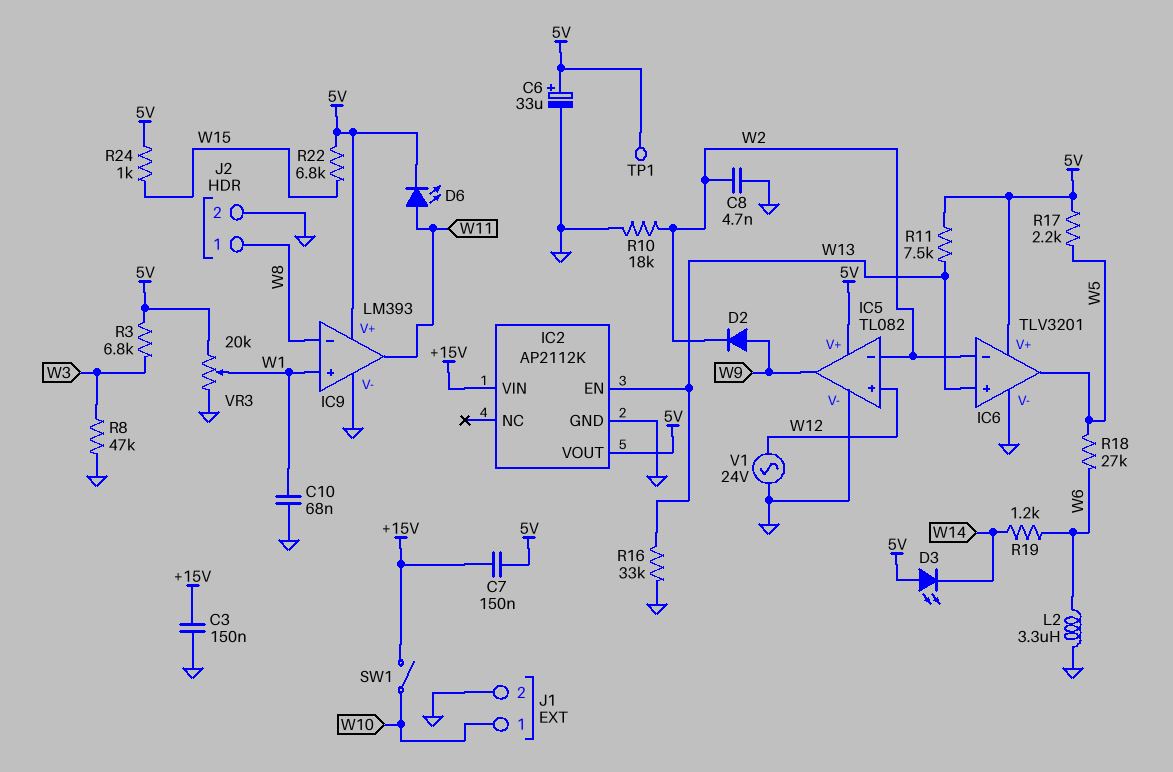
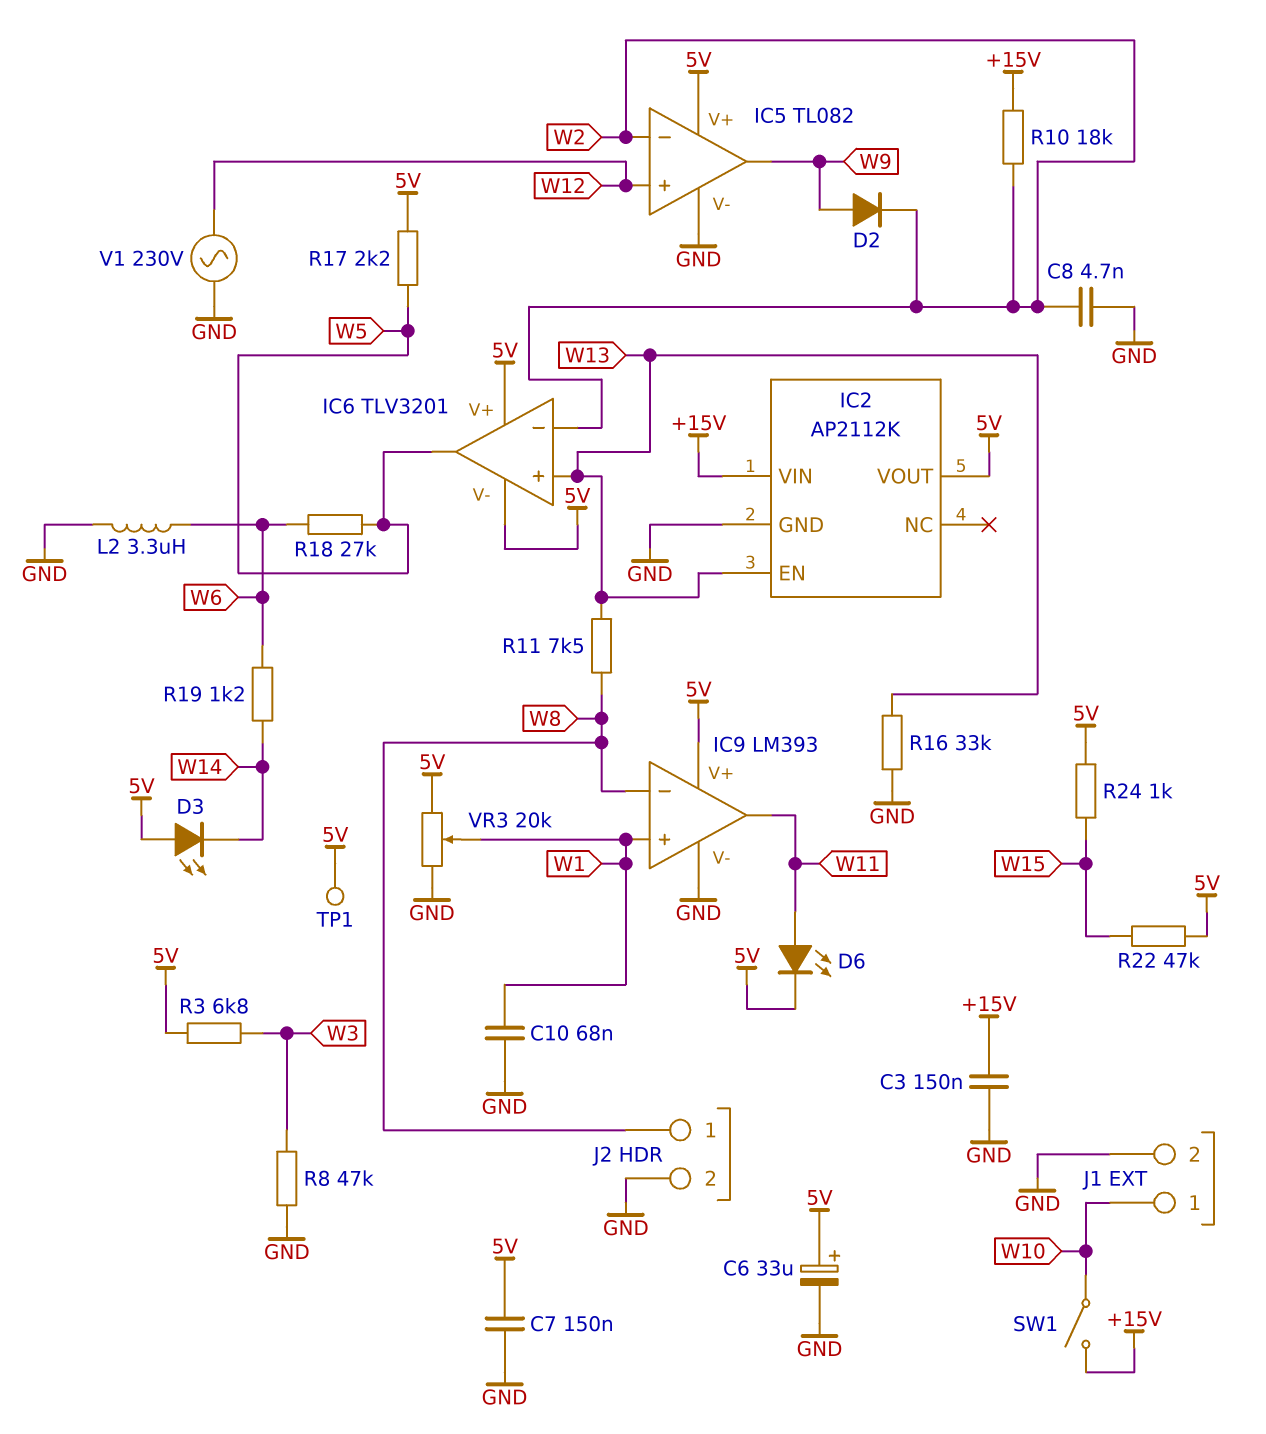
C7: 150nF (+15V, 5V) -> 150nF (5V, GND)
IC6 pin V-: GND -> 5V
R10: 18k (GND, W2) -> 18k (+15V, W2)
R11: 7.5k (5V, W13) -> 7.5k (W8, W13)
R22: 6.8k (5V, W15) -> 47k (5V, W15)
V1: AC 24V (GND, W12) -> AC 230V (GND, W12)

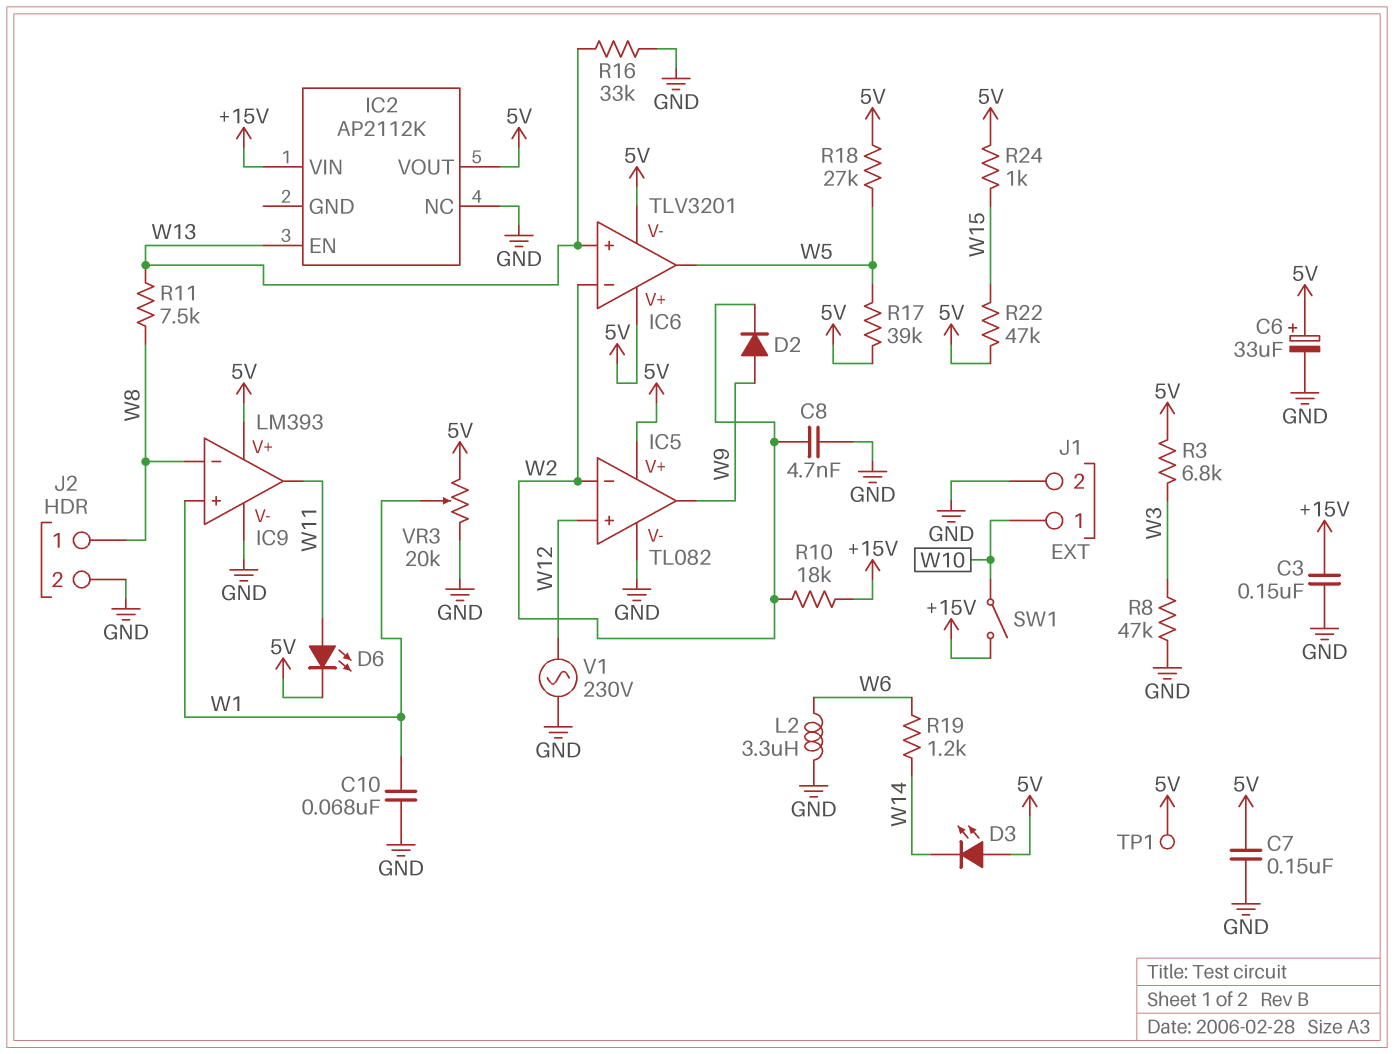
IC2 pin GND: GND -> none
IC2 pin NC: none -> GND
R17: 2.2k (5V, W5) -> 39k (5V, W5)
R18: 27k (W5, W6) -> 27k (5V, W5)

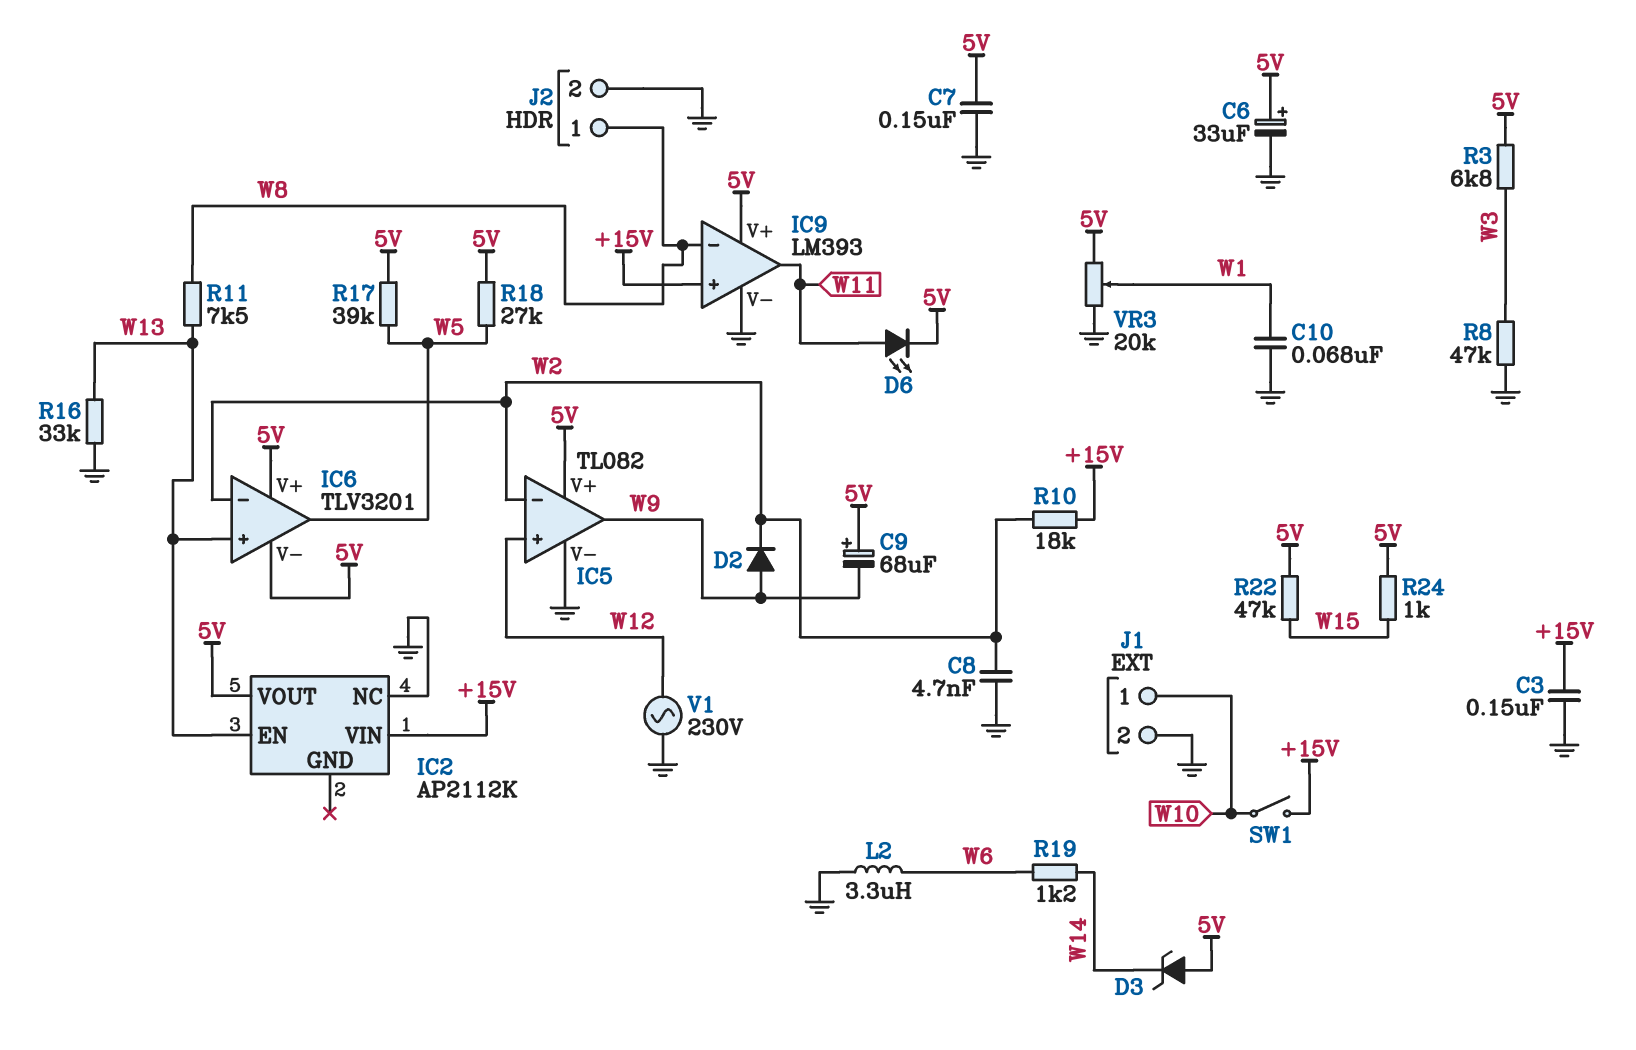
C9: none -> 68uF (plus 5V, minus W9)
D3: LED (A 5V, K W14) -> zener (A 5V, K W14)
IC9 pin in+: W1 -> +15V
TP1: test point (5V) -> none

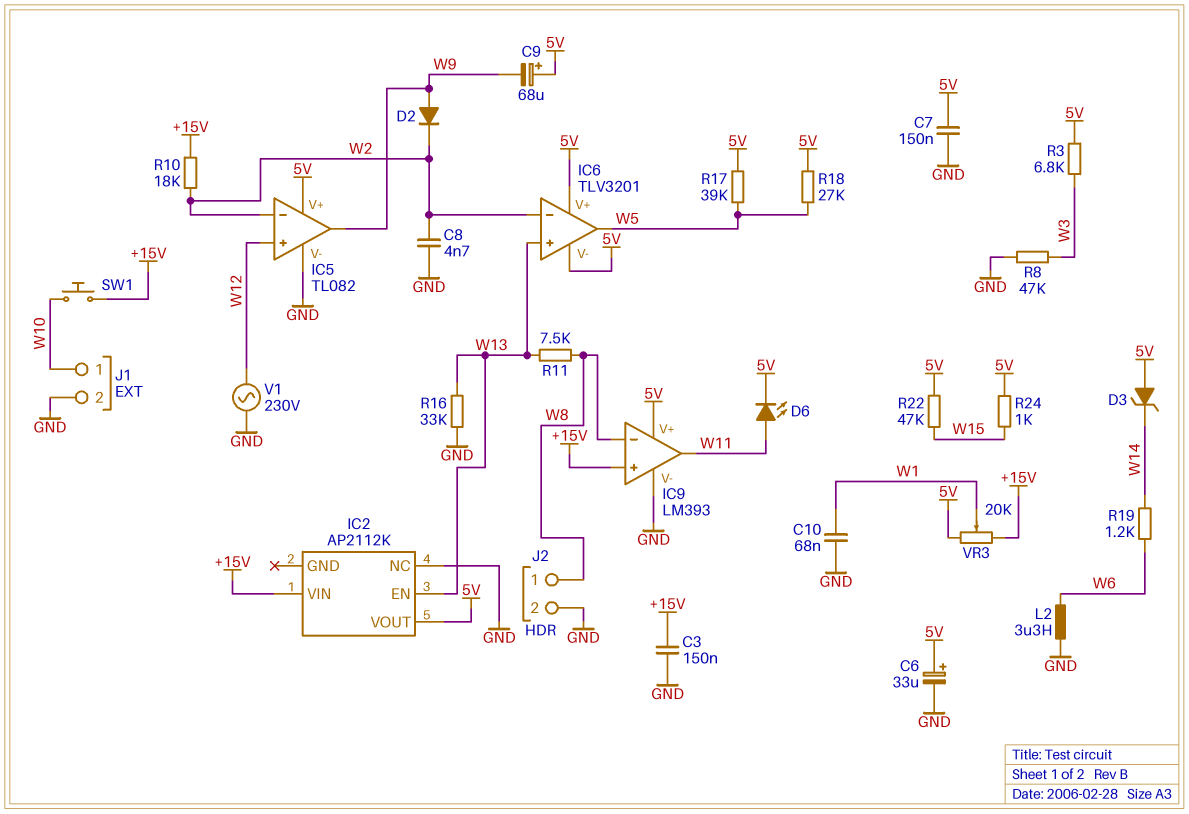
SW1: switch (+15V, W10) -> button (+15V, W10)
VR3: 20k (5V, GND, wiper W1) -> 20k (+15V, 5V, wiper W1)

